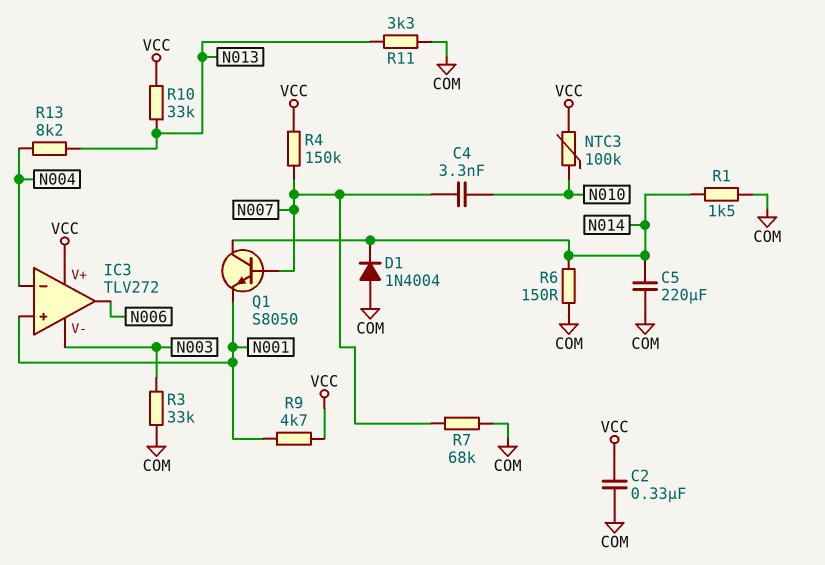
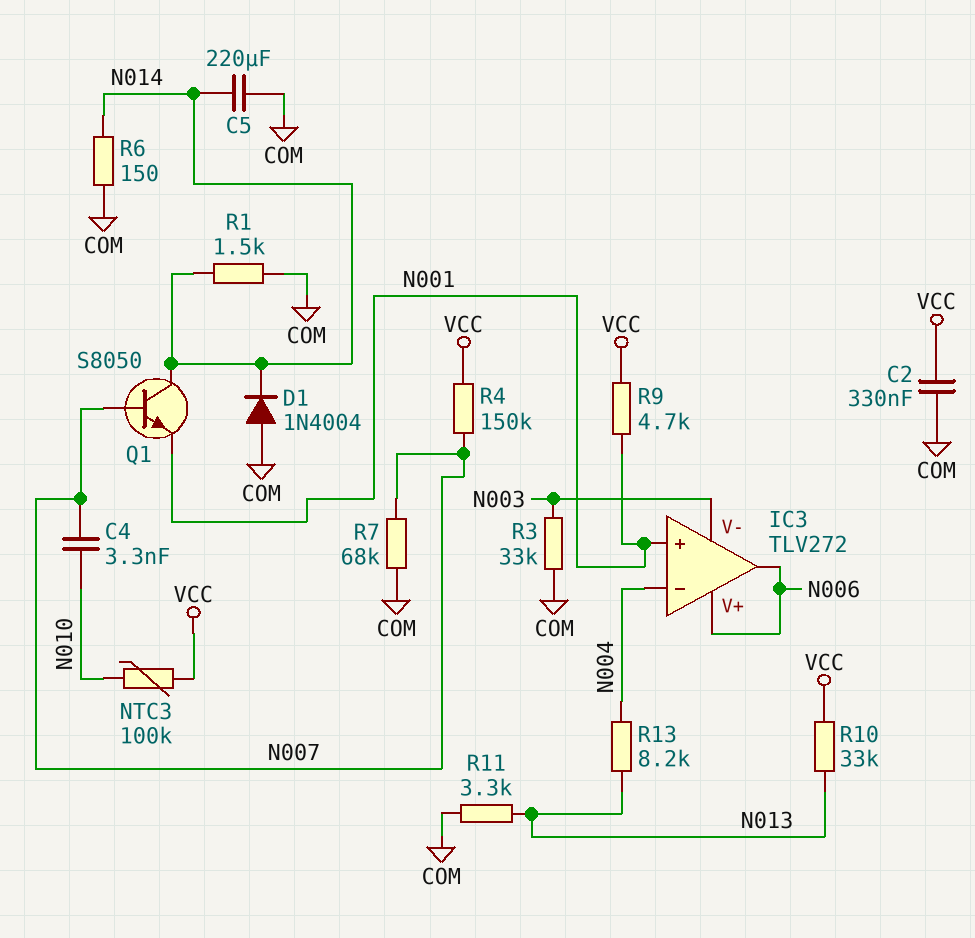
IC3 pin V+: VCC -> N006

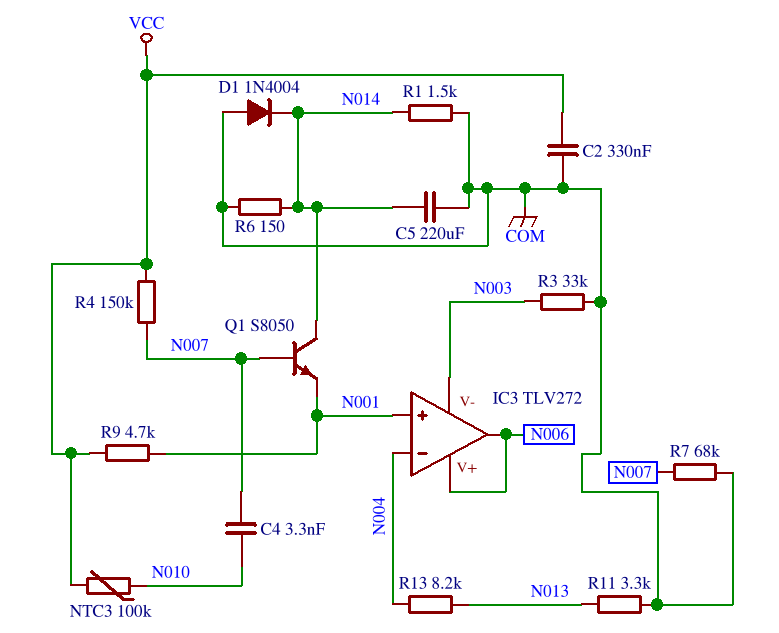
R10: 33k (N013, VCC) -> none

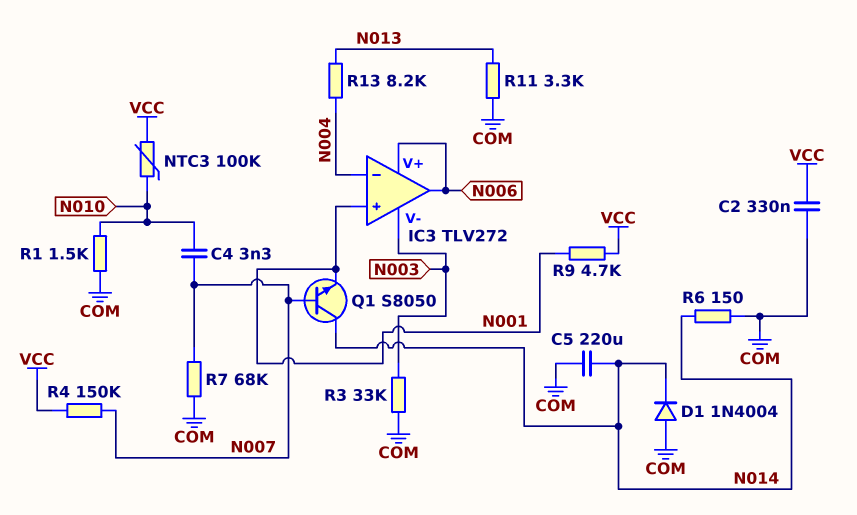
R1: 1.5k (COM, N014) -> 1.5k (COM, N010)

